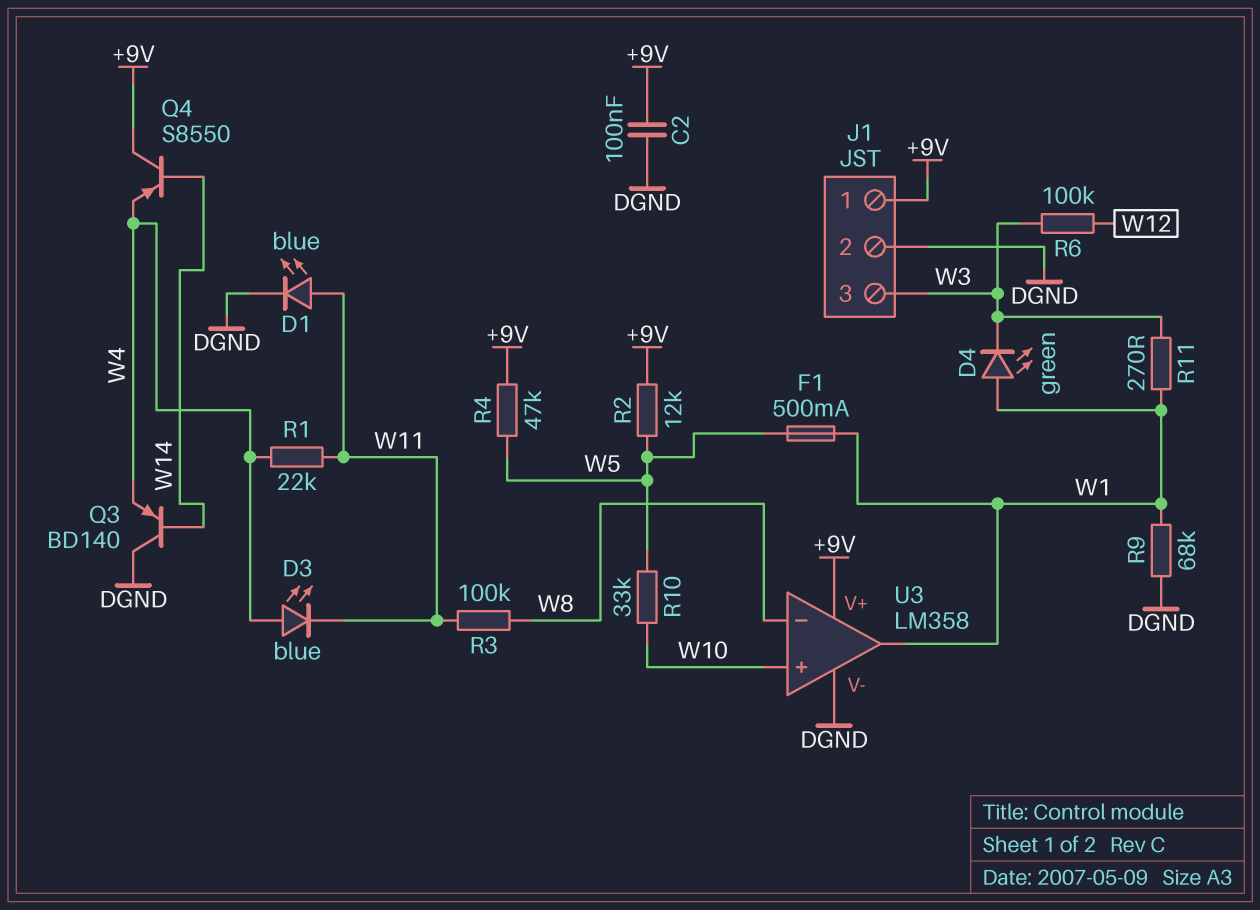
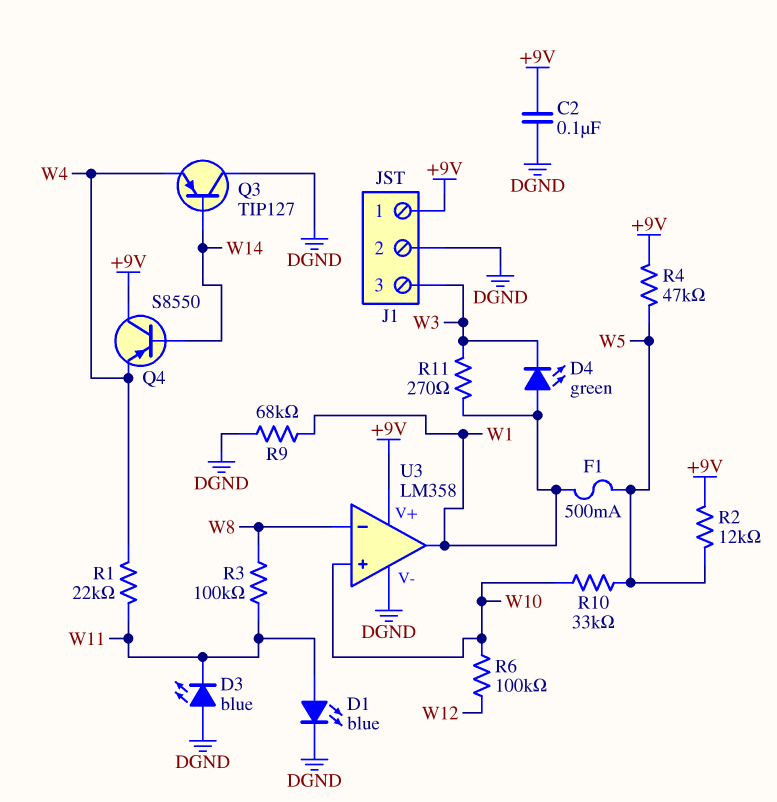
D3: LED blue (A W4, K W11) -> LED blue (A DGND, K W11)
Q3: PNP BD140 (B W14, C DGND, E W4) -> PNP TIP127 (B W14, C DGND, E W4)
R6: 100k (W3, W12) -> 100k (W10, W12)

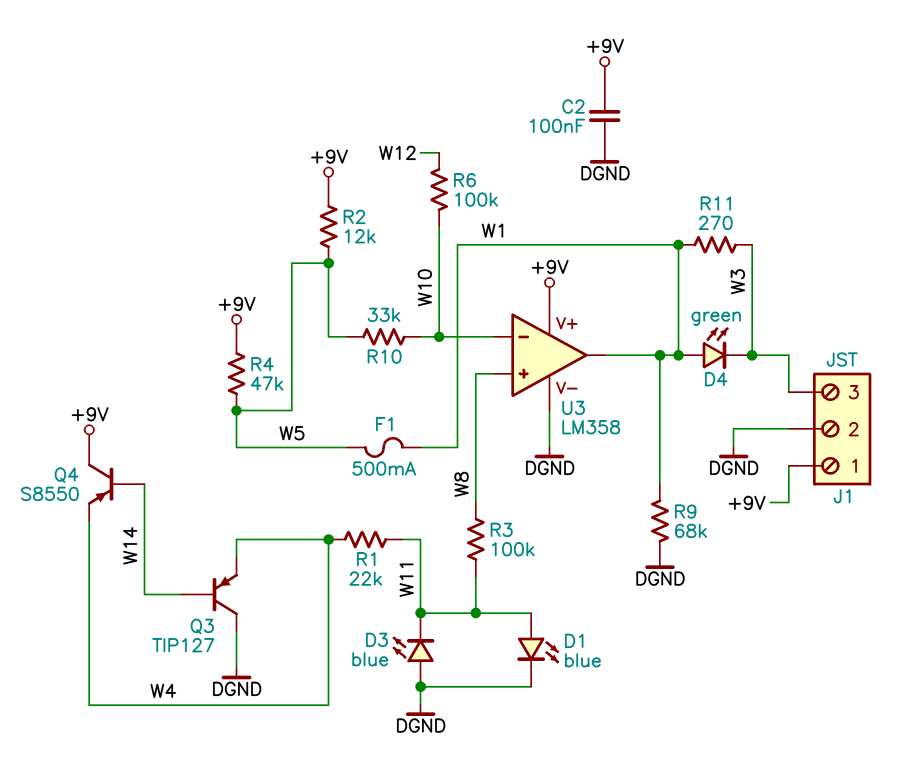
U3 pin in+: W10 -> W8
U3 pin in-: W8 -> W10

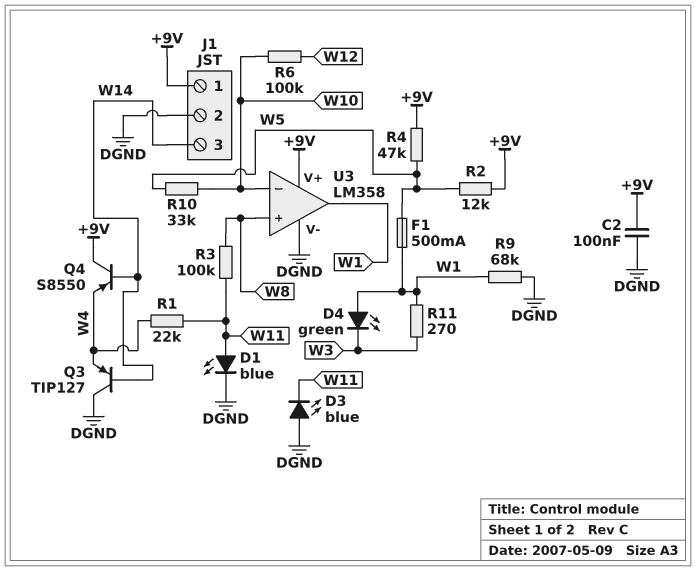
J1 pin 3: W3 -> W14

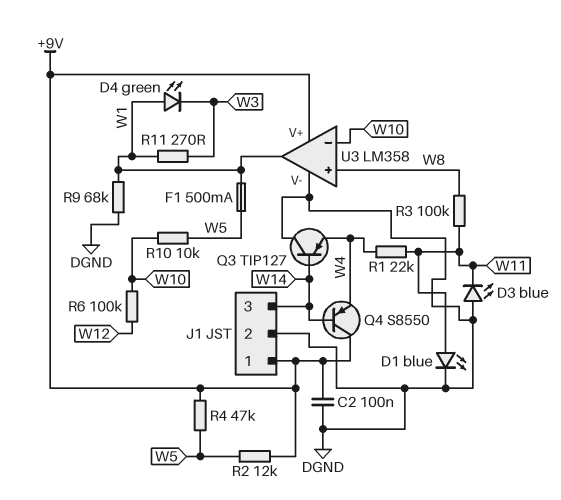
R10: 33k (W5, W10) -> 10k (W5, W10)

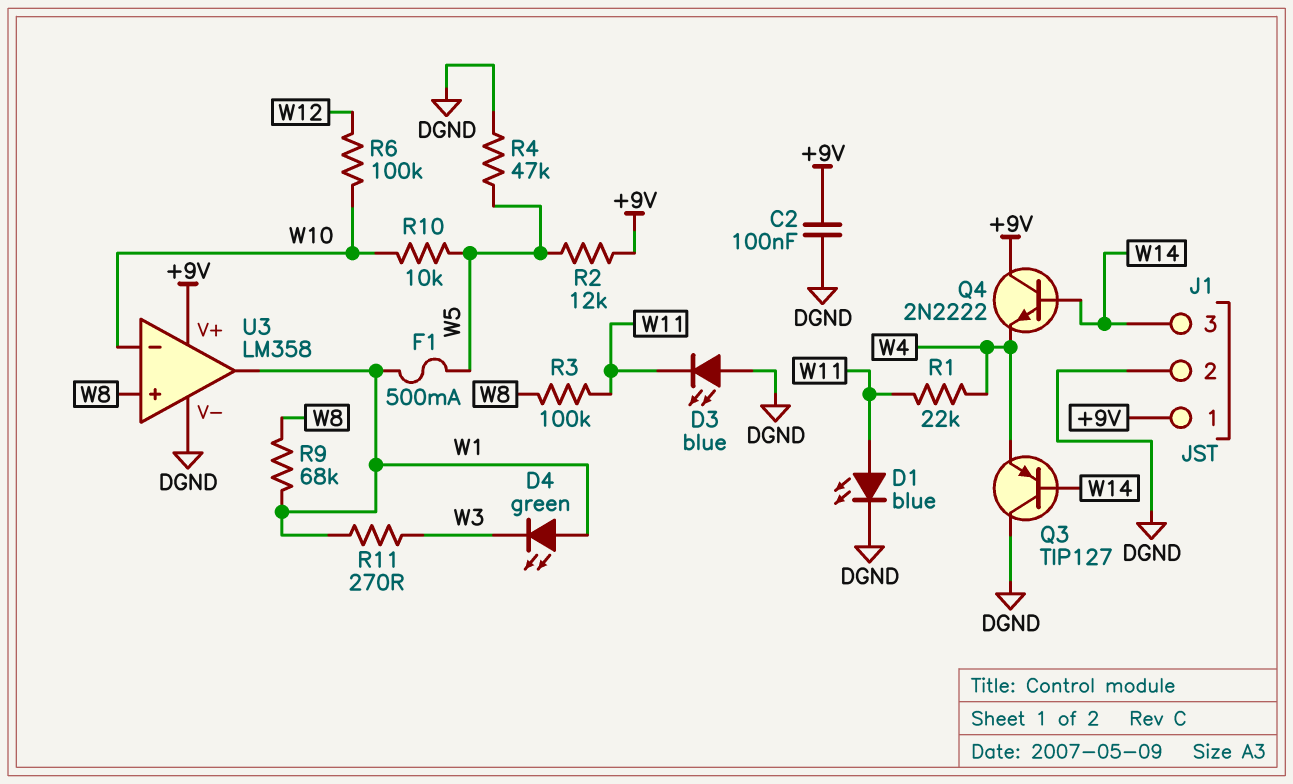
Q4: PNP S8550 (B W14, C +9V, E W4) -> NPN 2N2222 (B W14, C +9V, E W4)
R4: 47k (+9V, W5) -> 47k (DGND, W5)
R9: 68k (DGND, W1) -> 68k (W1, W8)

